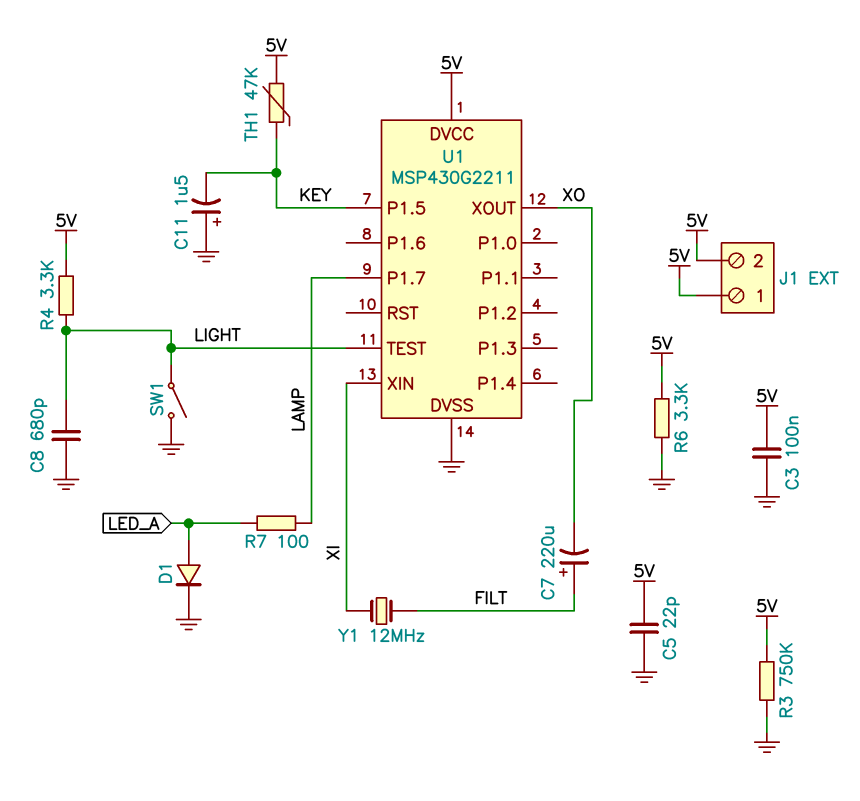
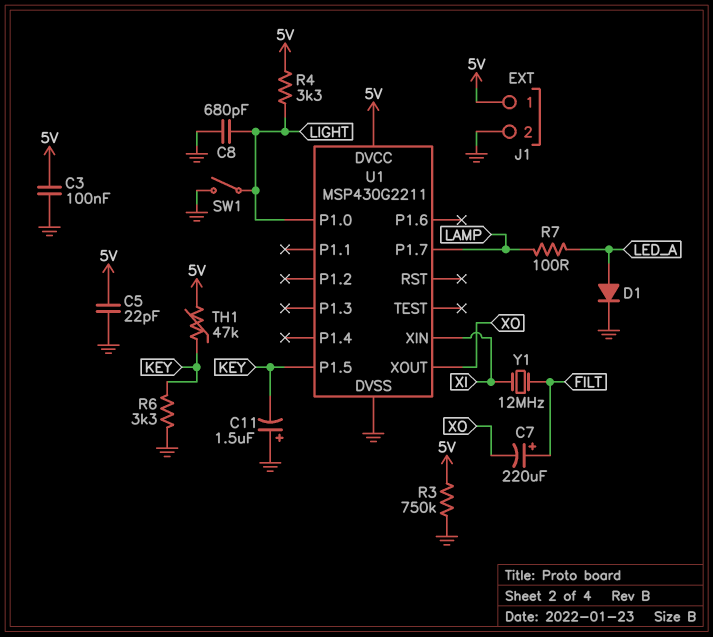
J1 pin 2: 5V -> GND
R6: 3.3k (5V, GND) -> 3.3k (GND, KEY)
U1 pin P1.0: none -> LIGHT
U1 pin TEST: LIGHT -> none

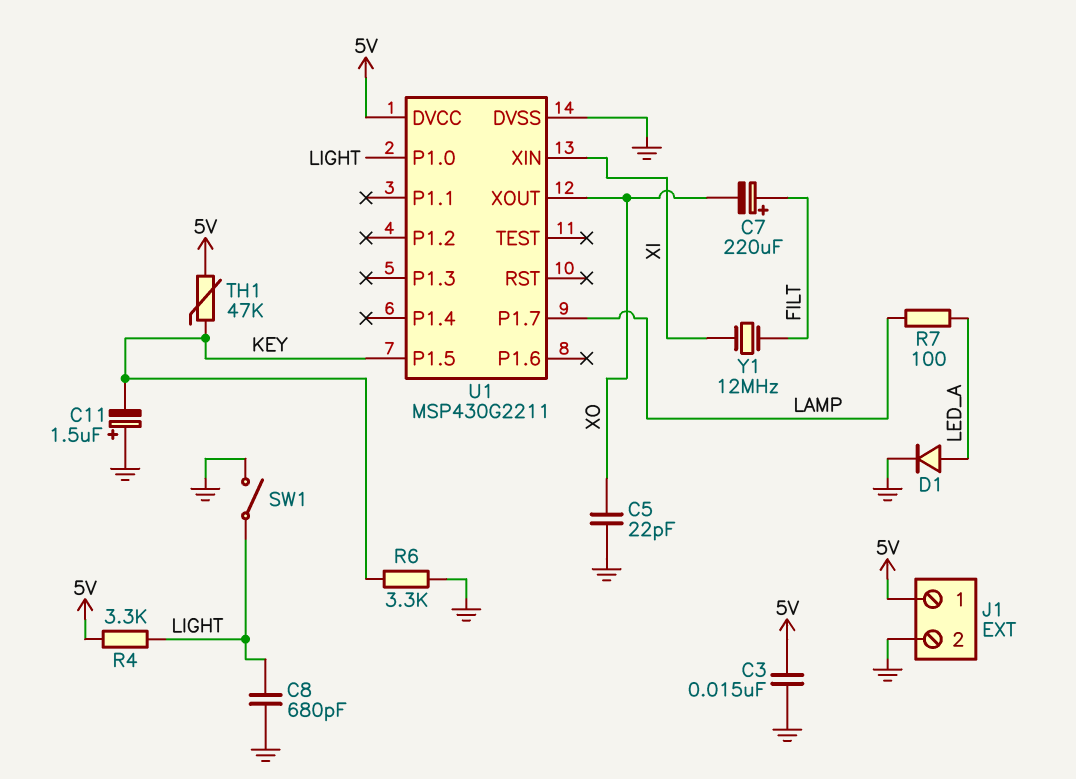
C3: 100nF (5V, GND) -> 15nF (5V, GND)
C5: 22pF (5V, GND) -> 22pF (GND, XO)
R3: 750k (5V, GND) -> none

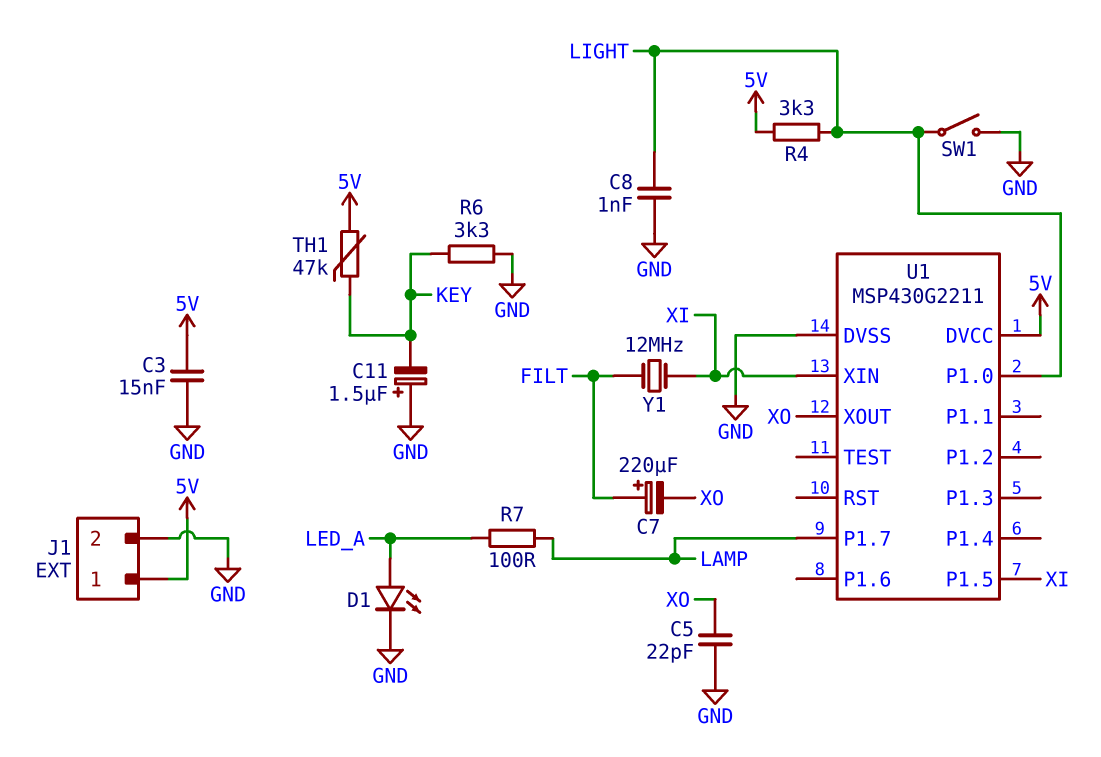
C8: 680pF (GND, LIGHT) -> 1nF (GND, LIGHT)
D1: diode (A LED_A, K GND) -> LED (A LED_A, K GND)
U1 pin P1.5: KEY -> XI

